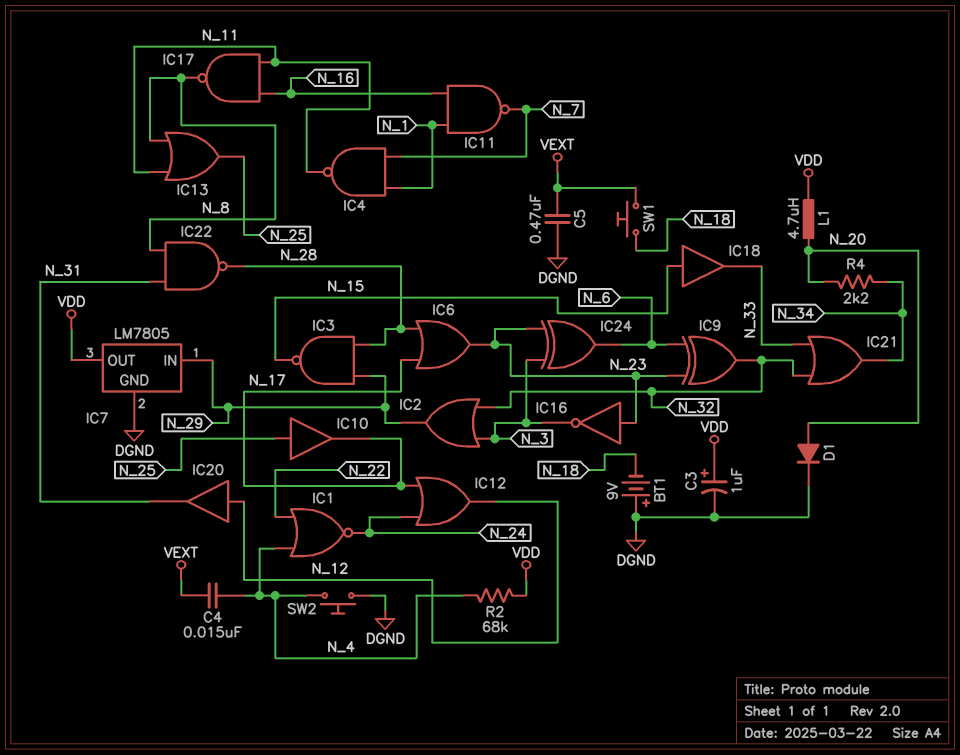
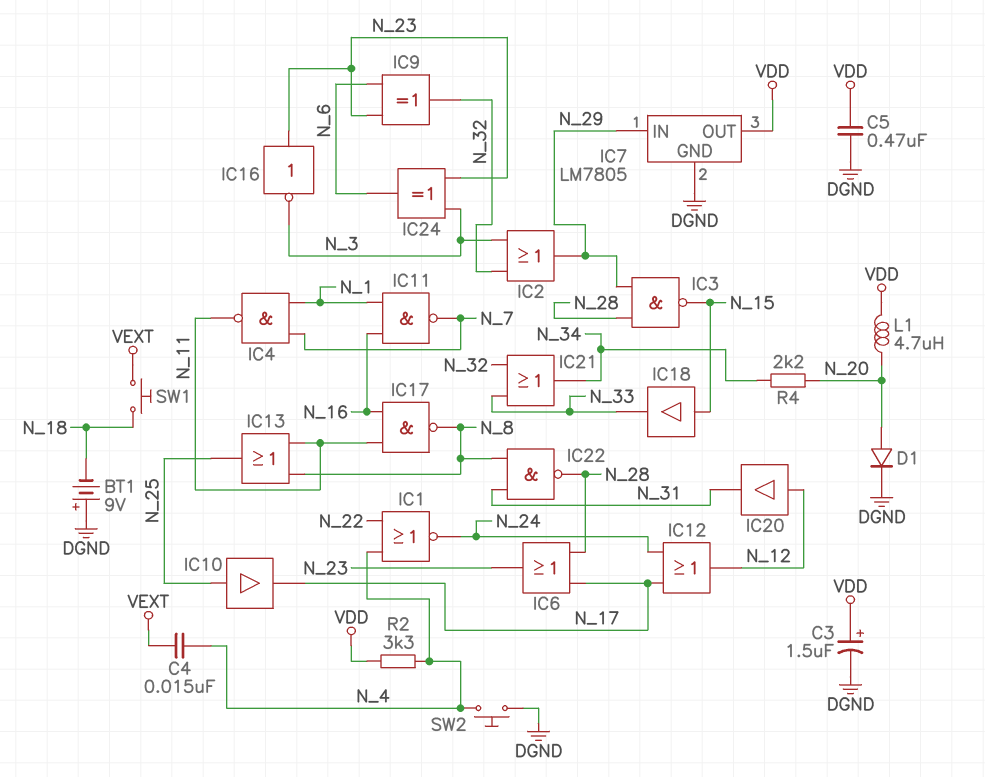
C3: 1uF (plus VDD, minus DGND) -> 1.5uF (plus VDD, minus DGND)
C5: 470nF (DGND, VEXT) -> 470nF (DGND, VDD)
R2: 68k (N_4, VDD) -> 3.3k (N_4, VDD)

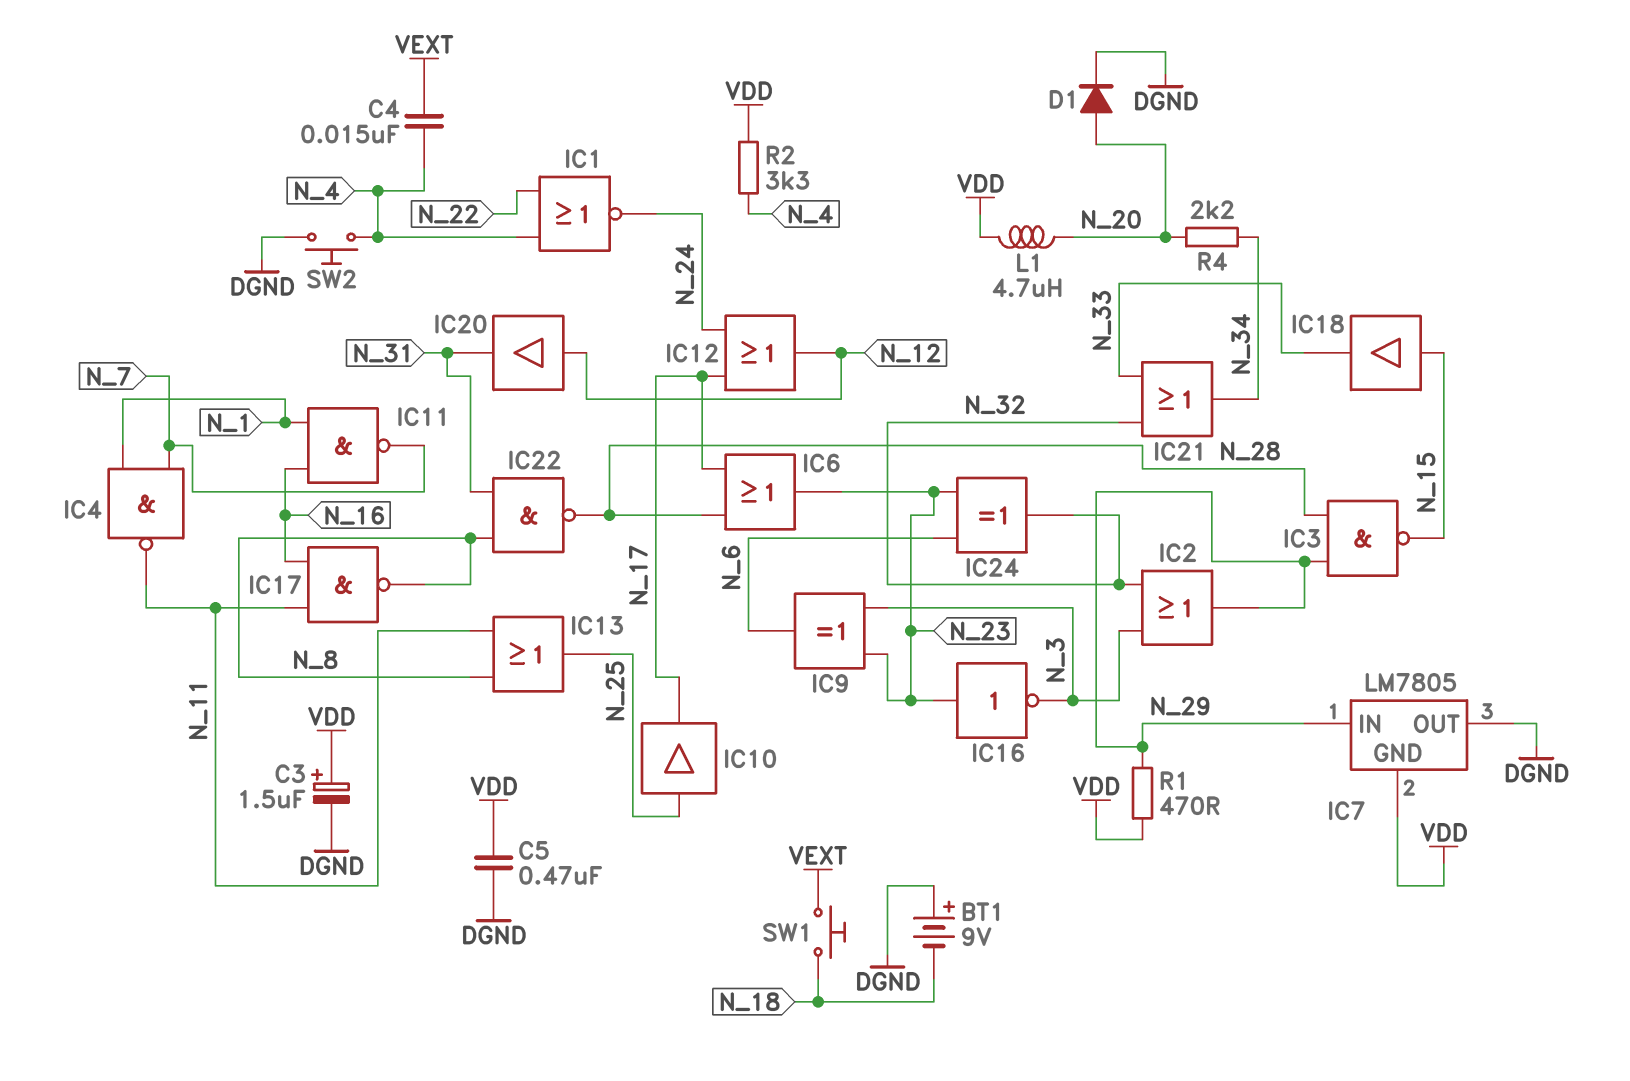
IC7 pin GND: DGND -> VDD
IC7 pin OUT: VDD -> DGND
IC9: XOR (in N_6, in N_23, out N_32) -> XOR (in N_3, in N_23, out N_6)
IC24: XOR (in N_3, in N_23, out N_6) -> XOR (in N_6, in N_23, out N_32)
R1: none -> 470 (N_29, VDD)

